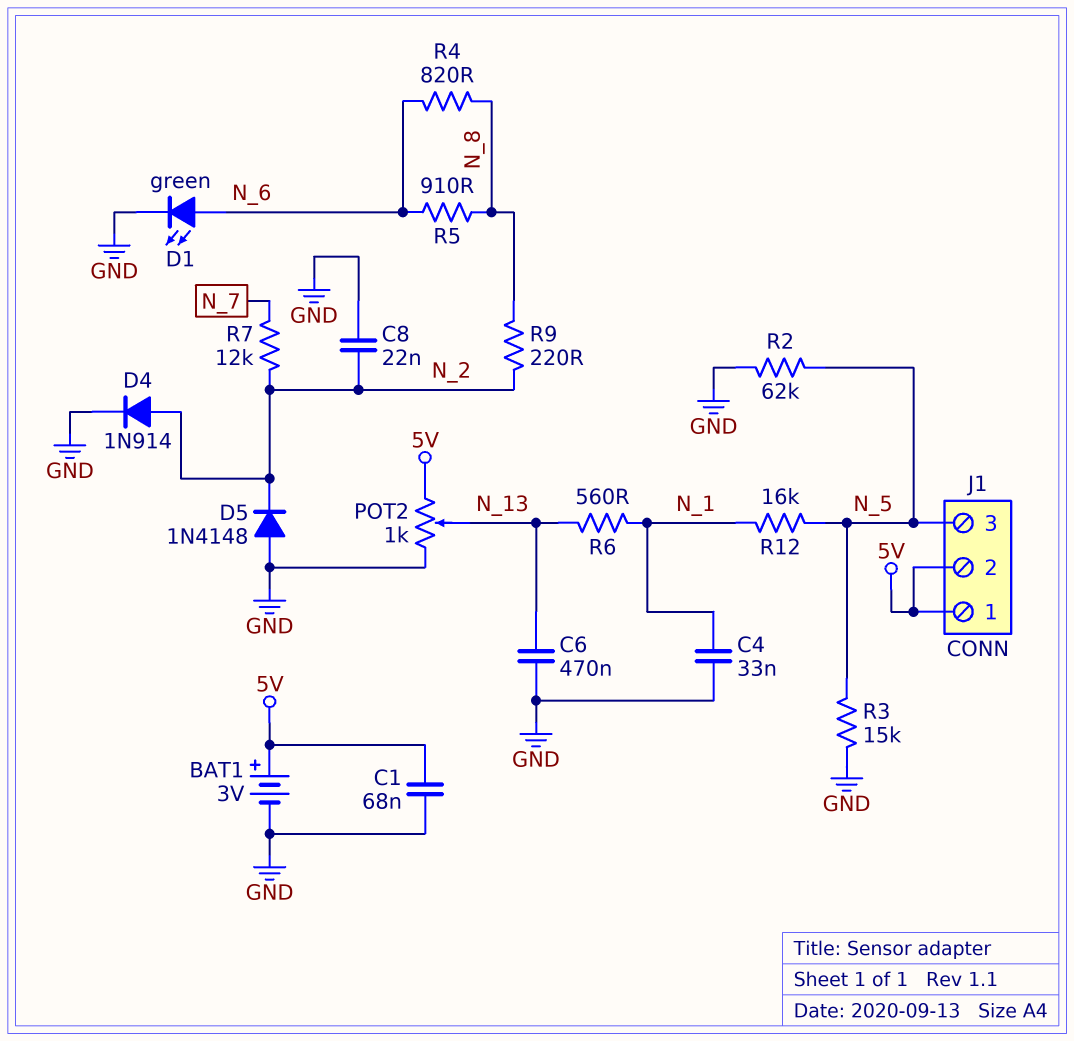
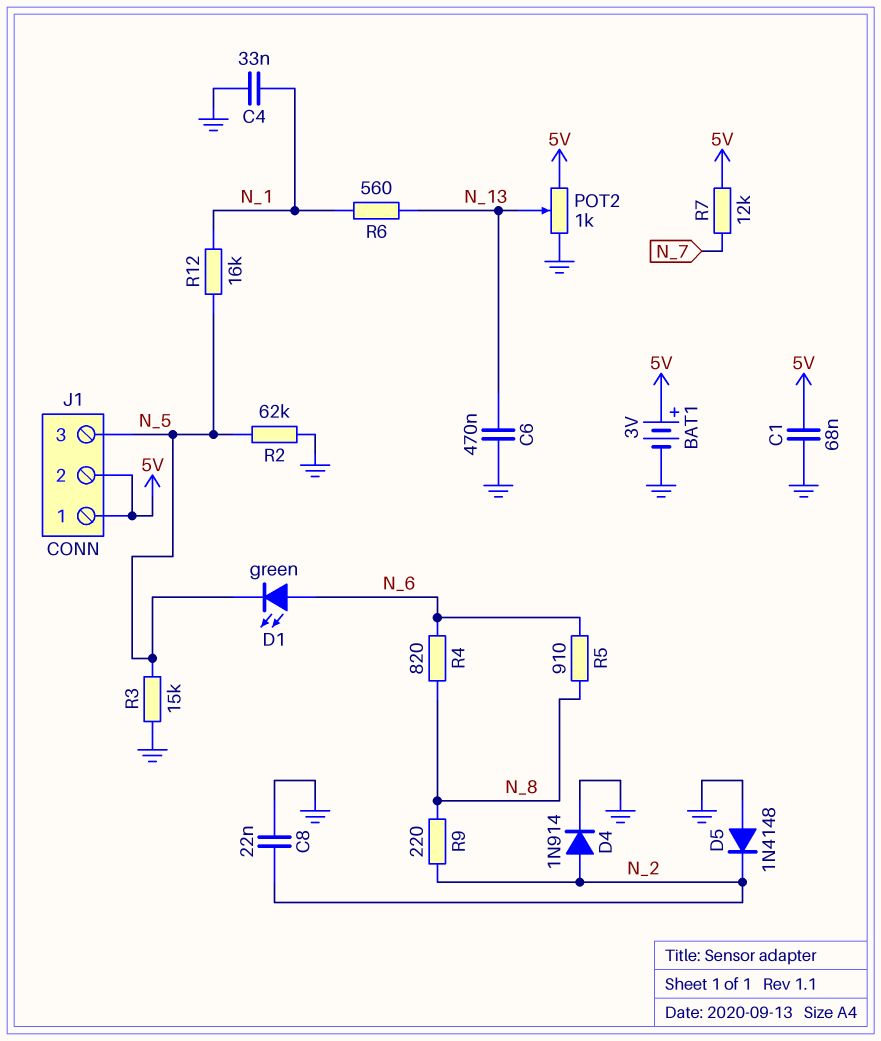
D1: LED green (A N_6, K GND) -> LED green (A N_6, K N_5)
R7: 12k (N_2, N_7) -> 12k (5V, N_7)

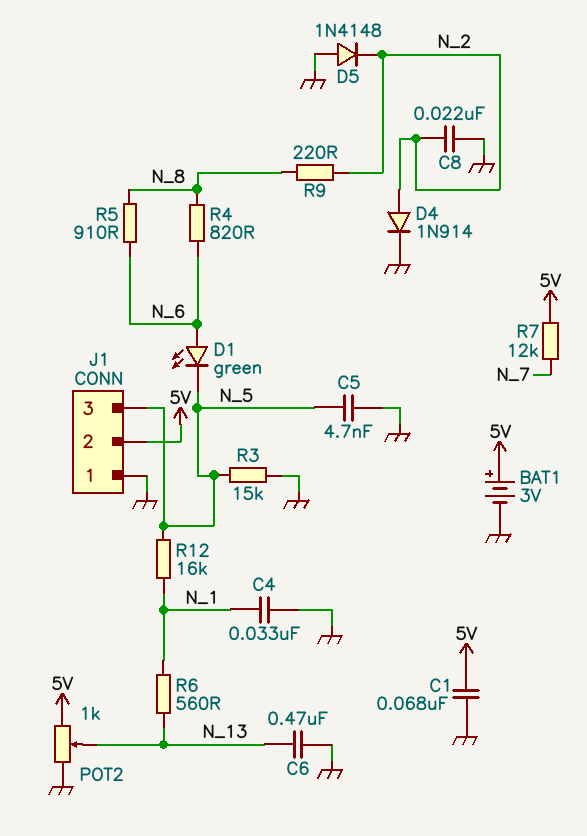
C5: none -> 4.7nF (GND, N_5)
J1 pin 1: 5V -> GND
R2: 62k (GND, N_5) -> none

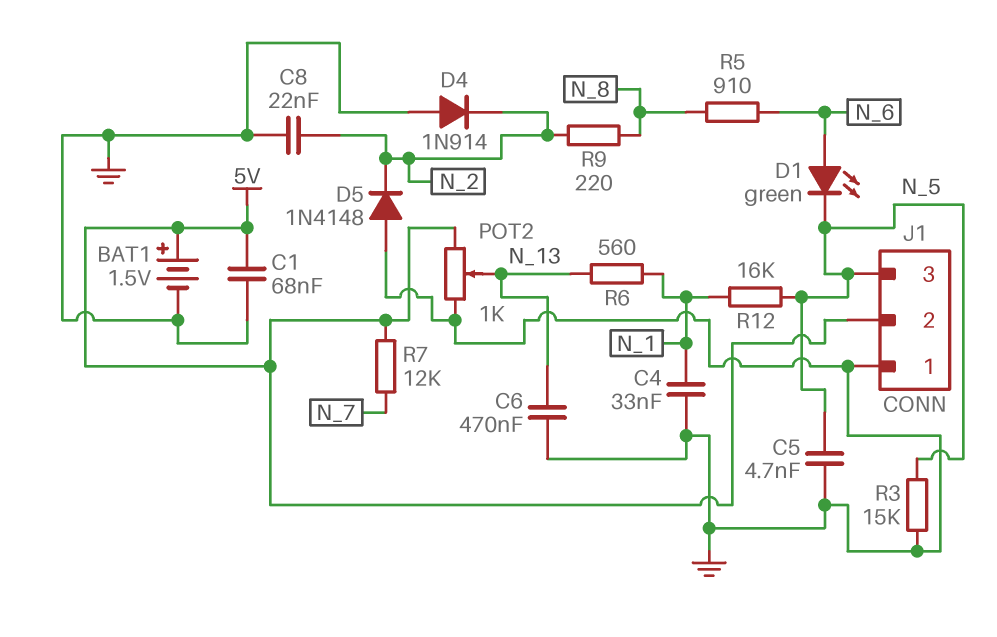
BAT1: 3V (plus 5V, minus GND) -> 1.5V (plus 5V, minus GND)
D4: diode 1N914 (A N_2, K GND) -> diode 1N914 (A GND, K N_2)
R4: 820 (N_6, N_8) -> none

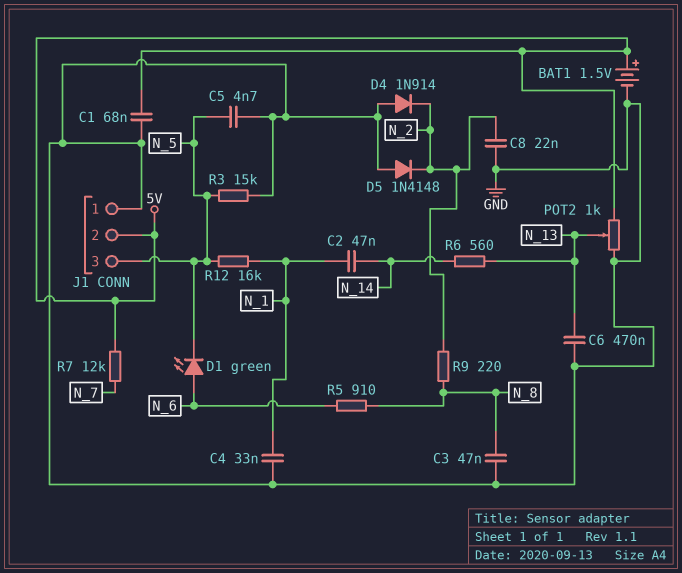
C2: none -> 47nF (N_1, N_14)
C3: none -> 47nF (GND, N_8)
R6: 560 (N_1, N_13) -> 560 (N_13, N_14)

